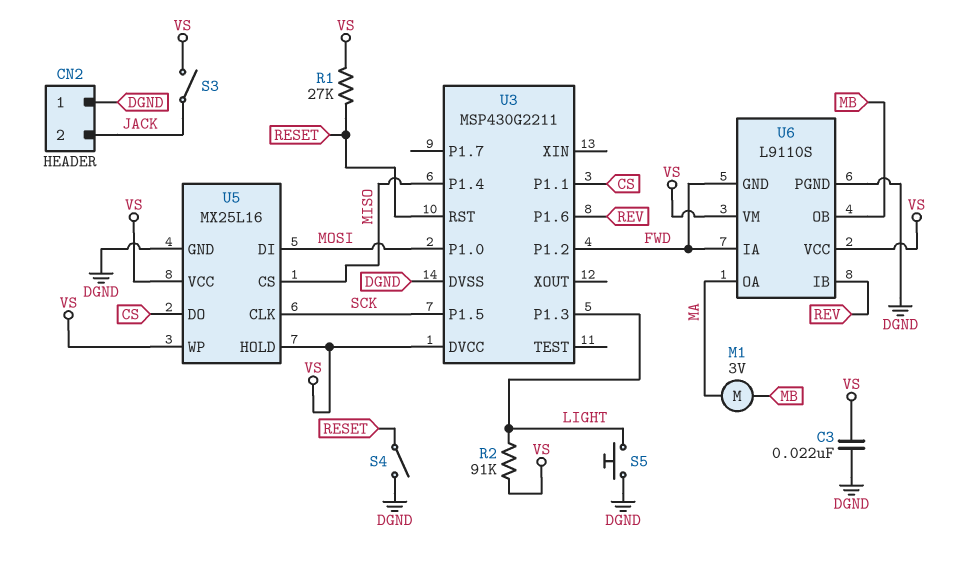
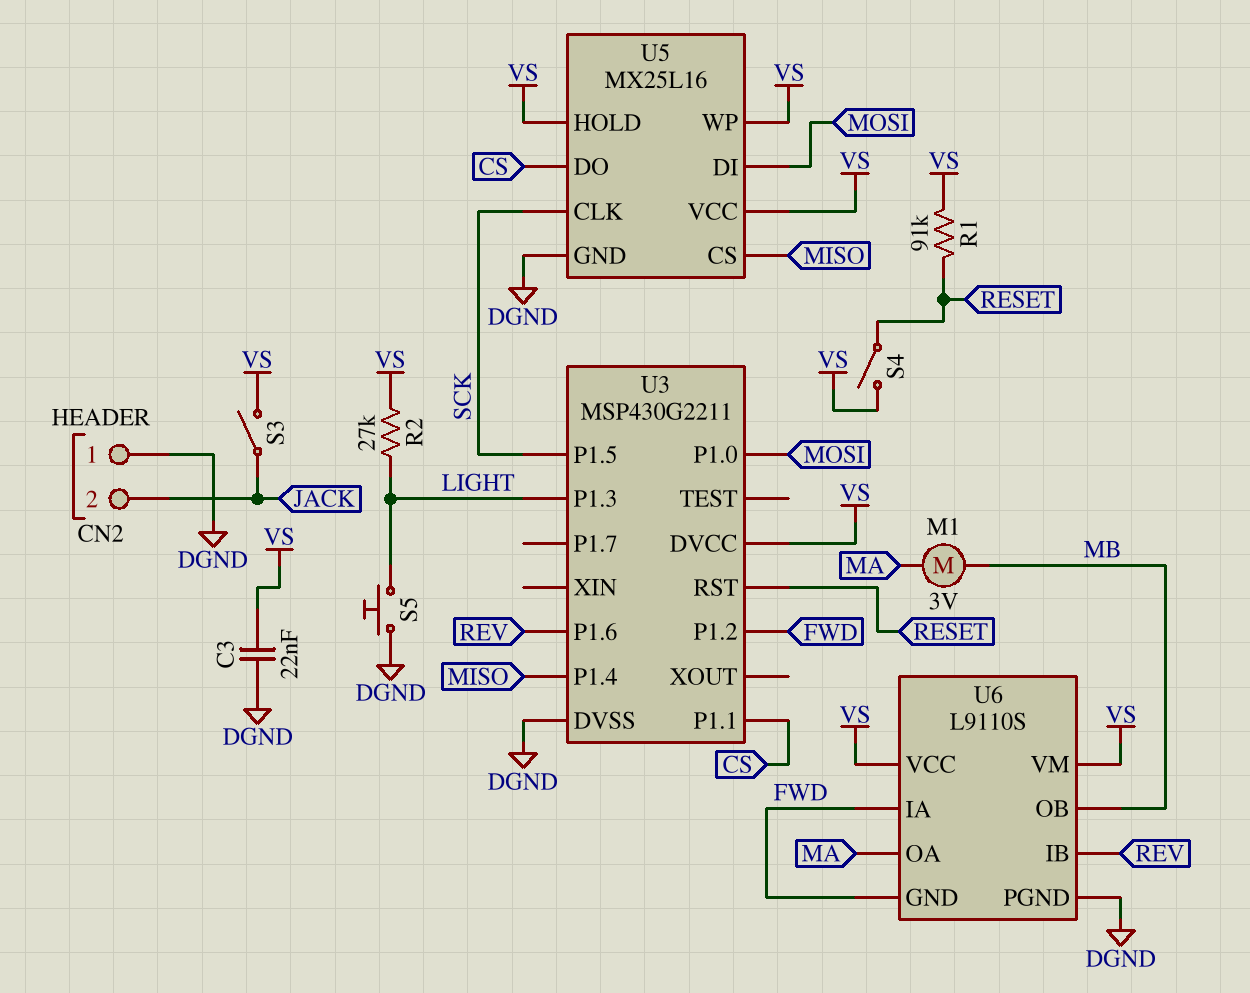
R1: 27k (RESET, VS) -> 91k (RESET, VS)
R2: 91k (LIGHT, VS) -> 27k (LIGHT, VS)
S4: switch (DGND, RESET) -> switch (RESET, VS)

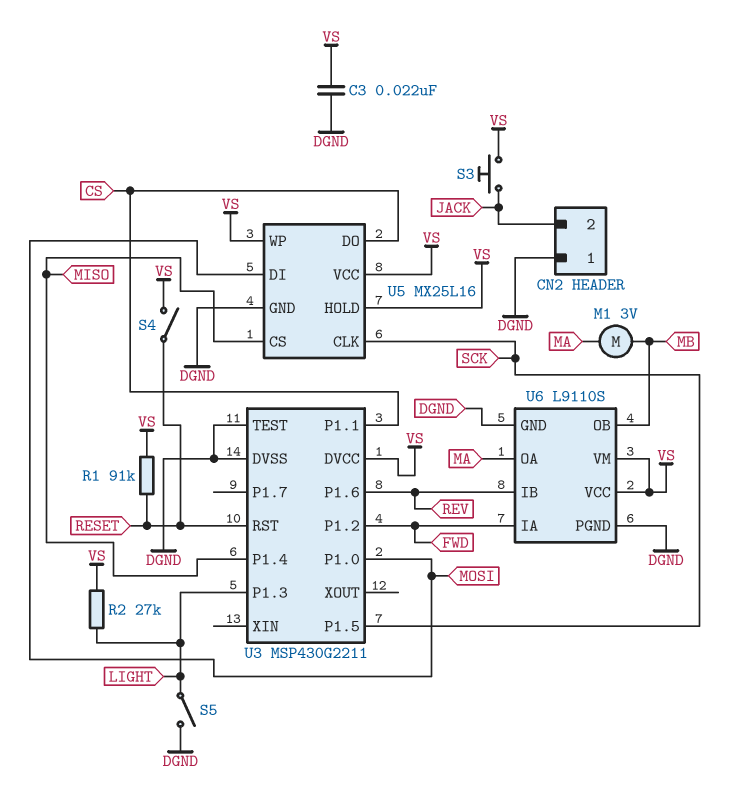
S3: switch (JACK, VS) -> button (JACK, VS)
S5: button (DGND, LIGHT) -> switch (DGND, LIGHT)
U3 pin TEST: none -> DGND
U6 pin GND: FWD -> DGND

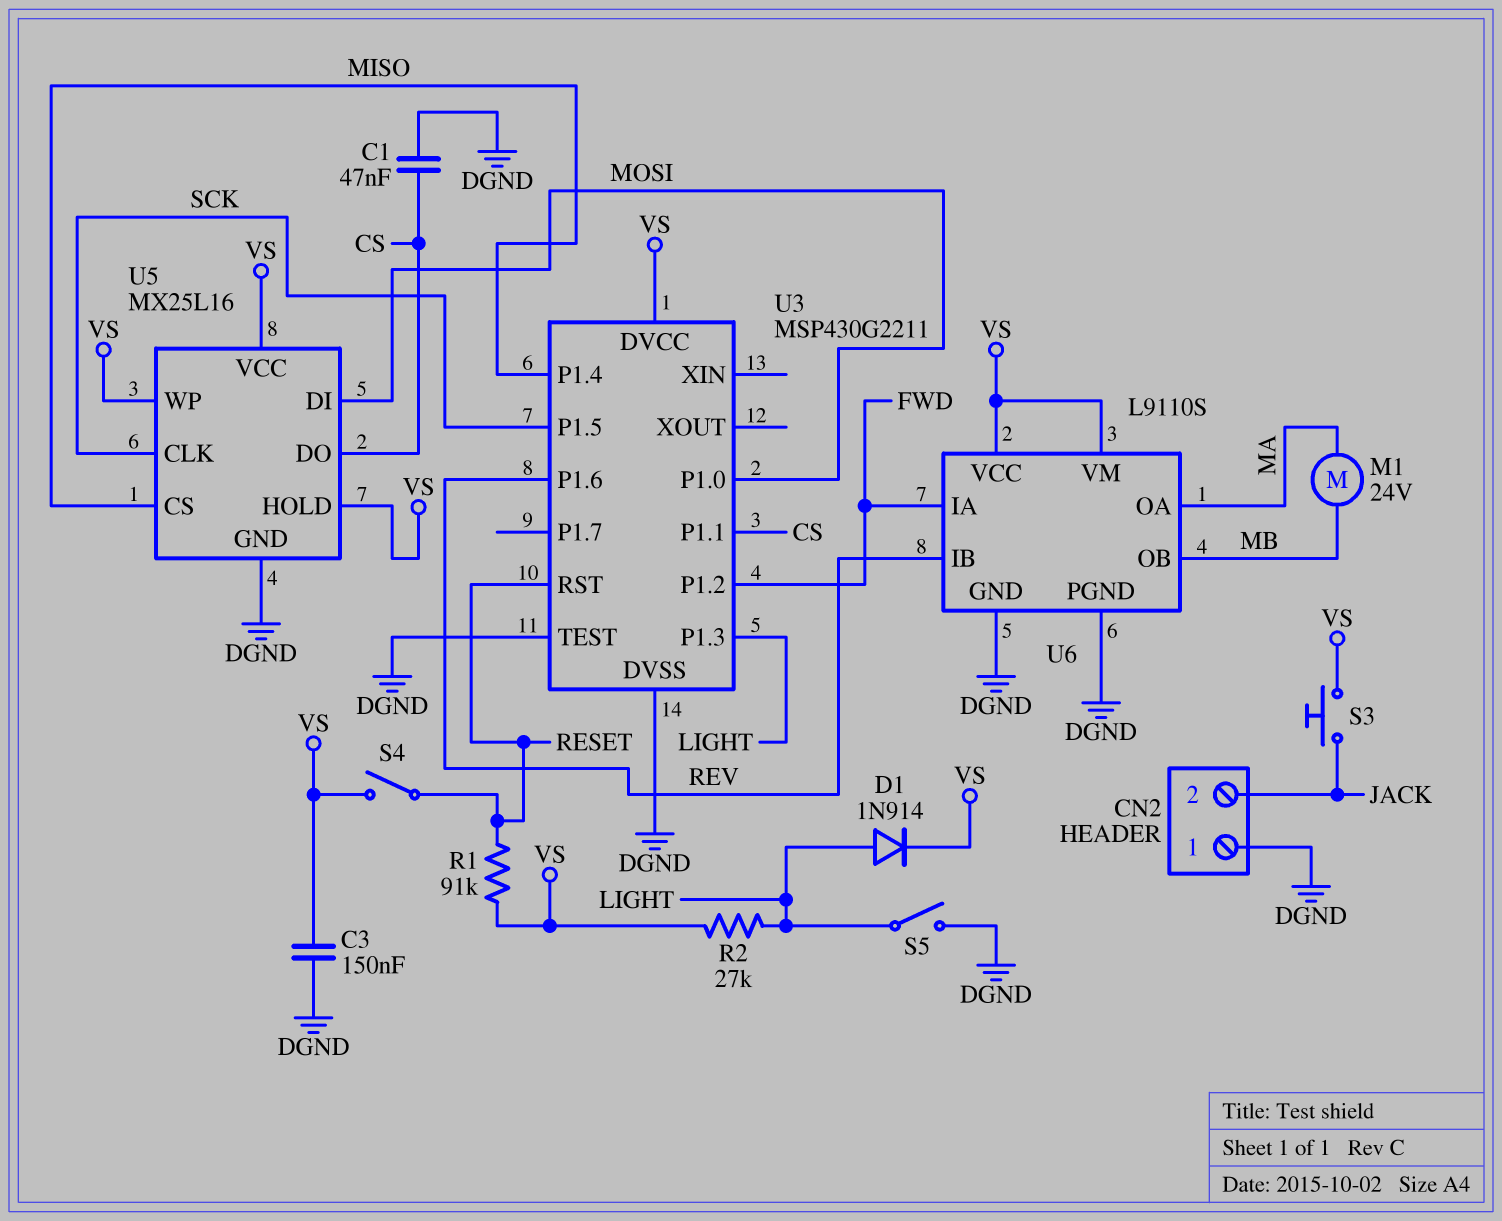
C1: none -> 47nF (CS, DGND)
C3: 22nF (DGND, VS) -> 150nF (DGND, VS)
D1: none -> diode 1N914 (A LIGHT, K VS)
M1: motor 3V (MA, MB) -> motor 24V (MA, MB)

